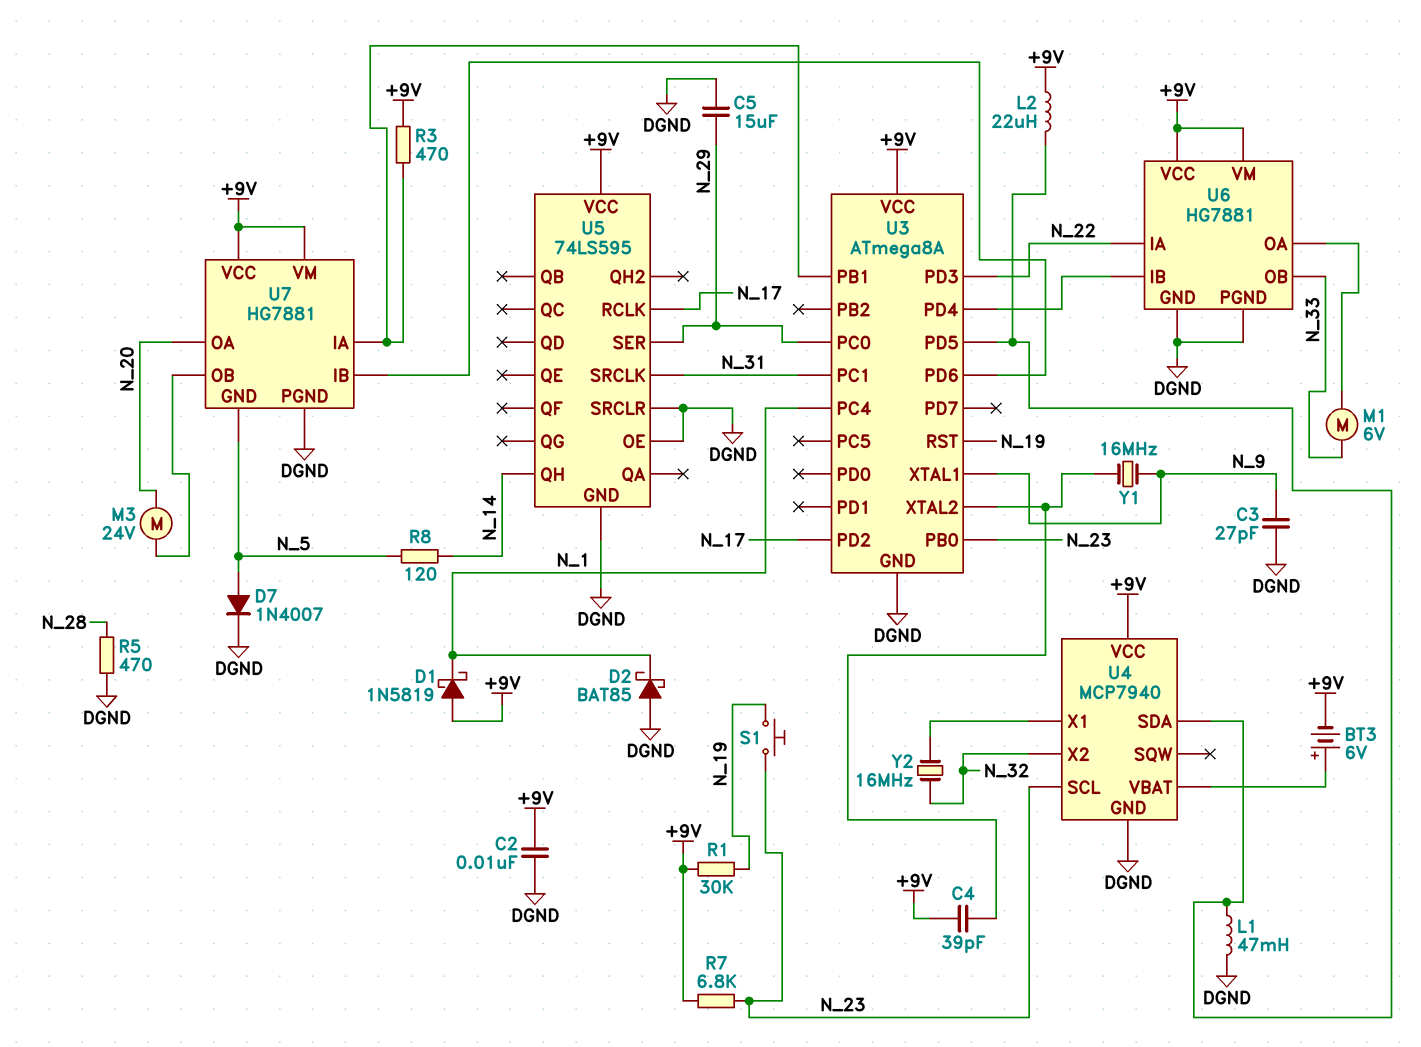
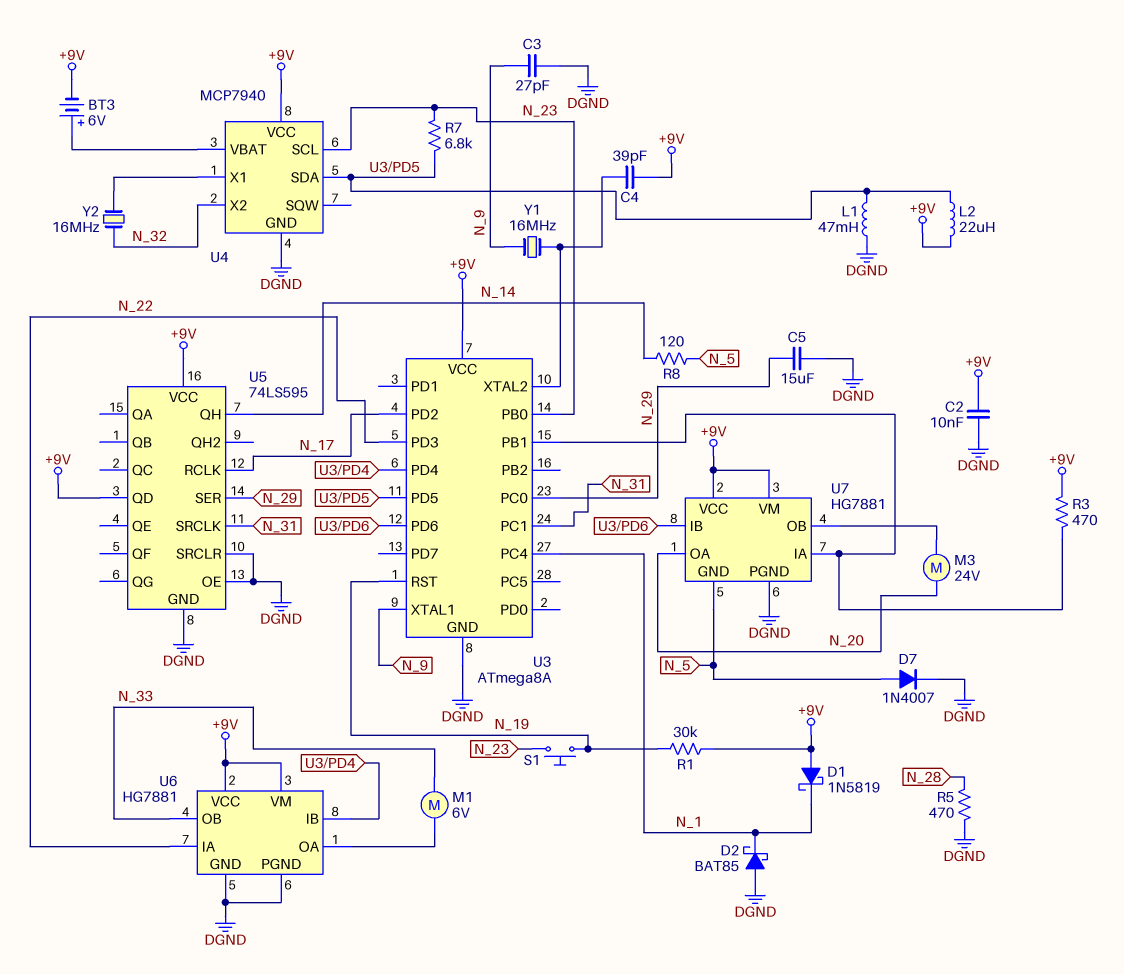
R7: 6.8k (+9V, N_23) -> 6.8k (N_23, U3/PD5)
U5 pin QD: none -> +9V

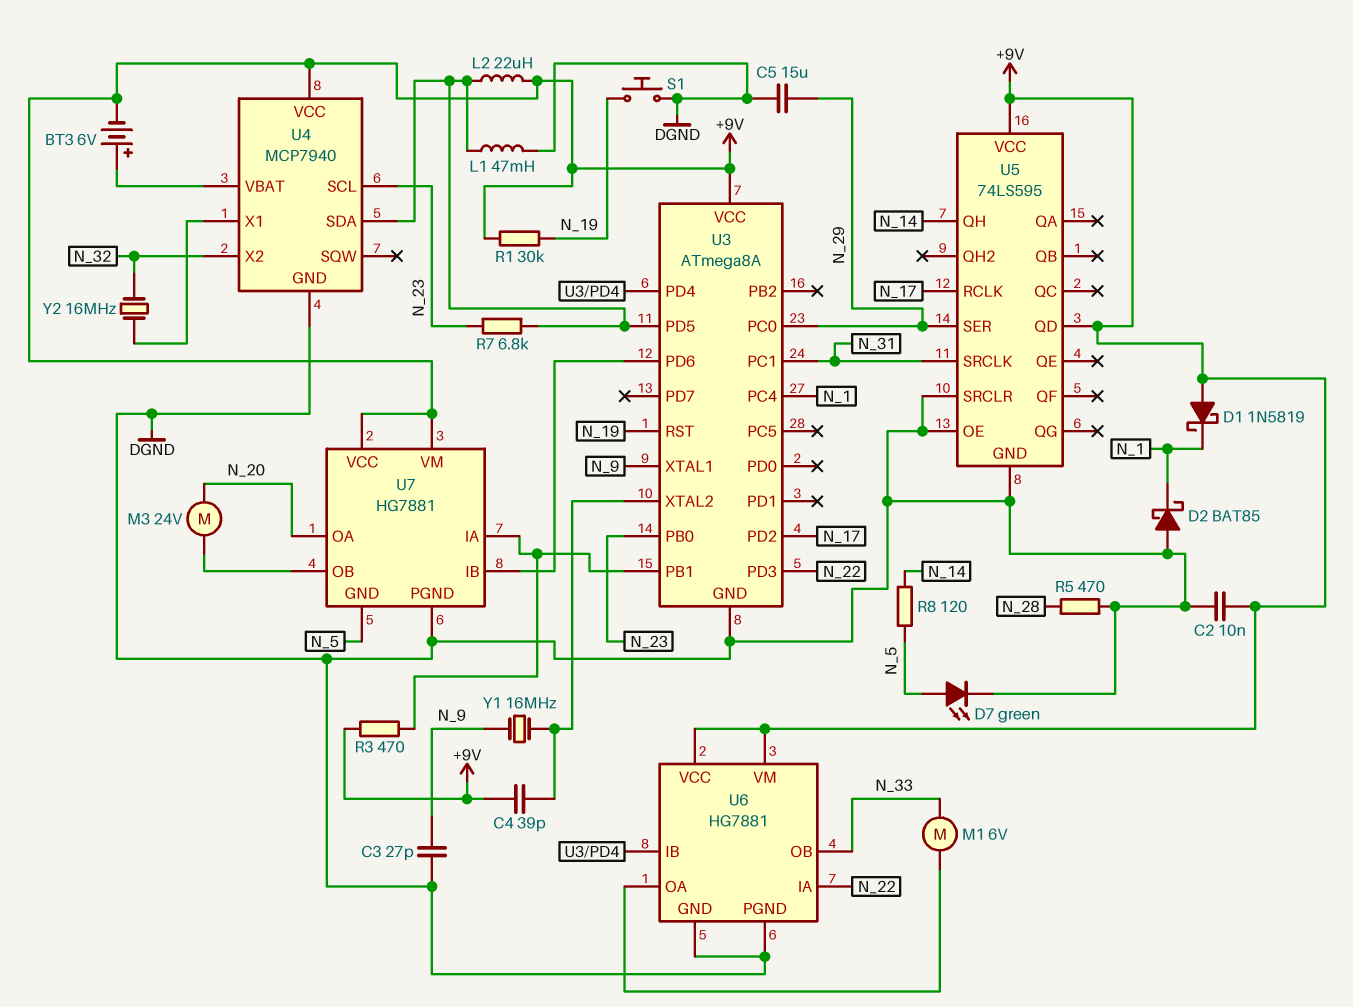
D7: diode 1N4007 (A N_5, K DGND) -> LED green (A N_5, K DGND)
S1: button (N_19, N_23) -> button (DGND, N_19)

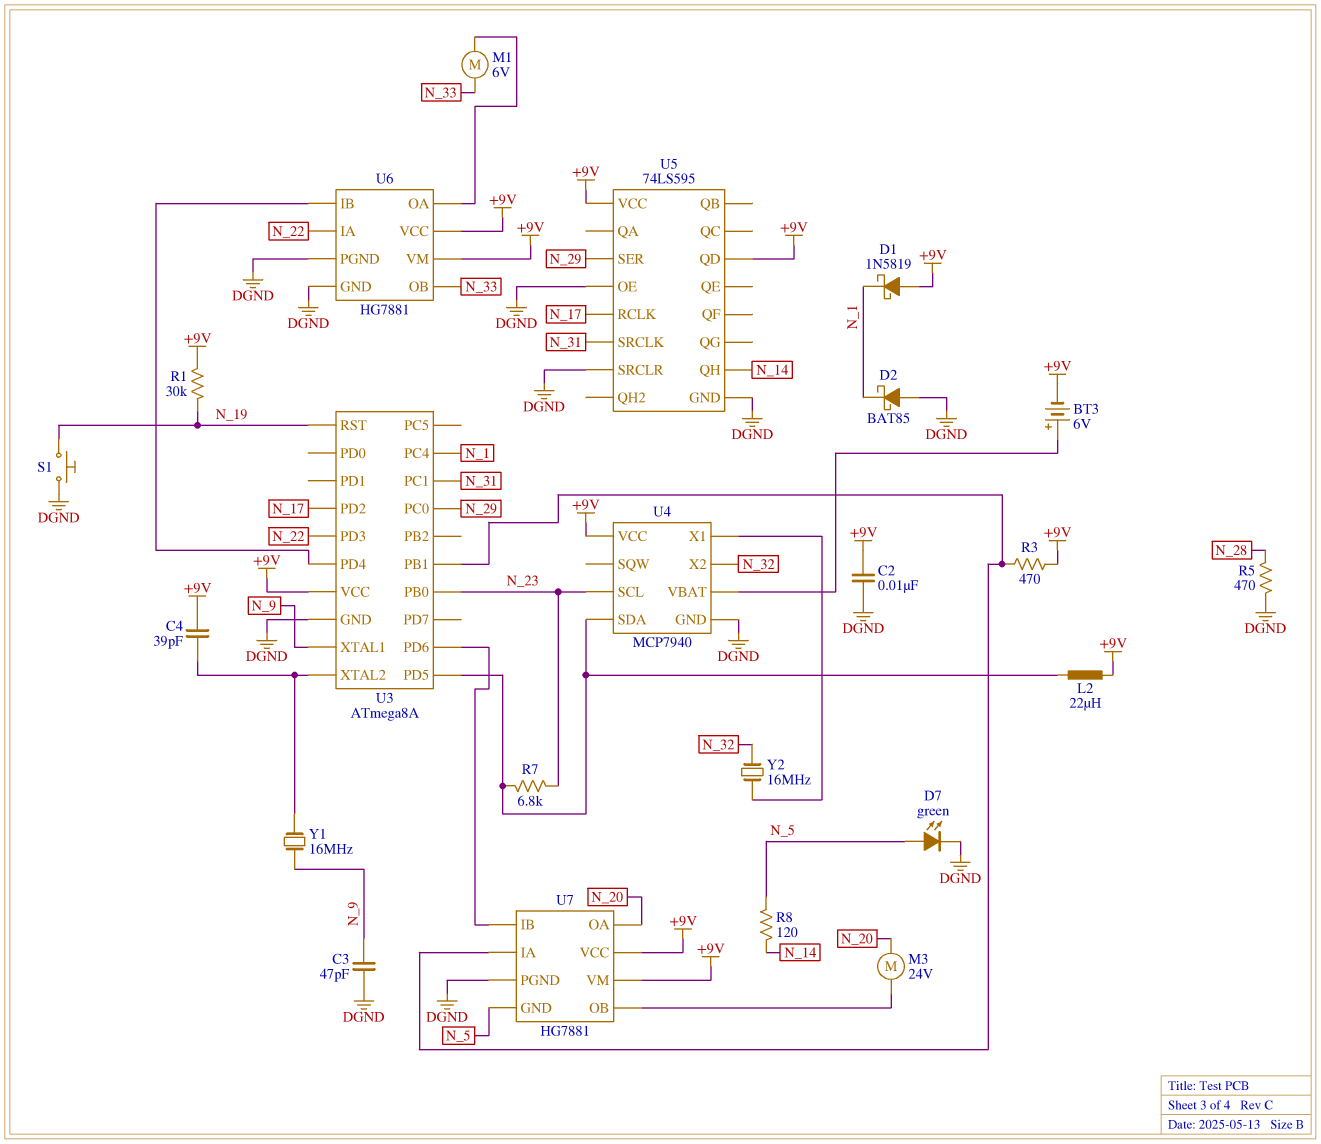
C3: 27pF (DGND, N_9) -> 47pF (DGND, N_9)
C5: 15uF (DGND, N_29) -> none
L1: 47mH (DGND, U3/PD5) -> none

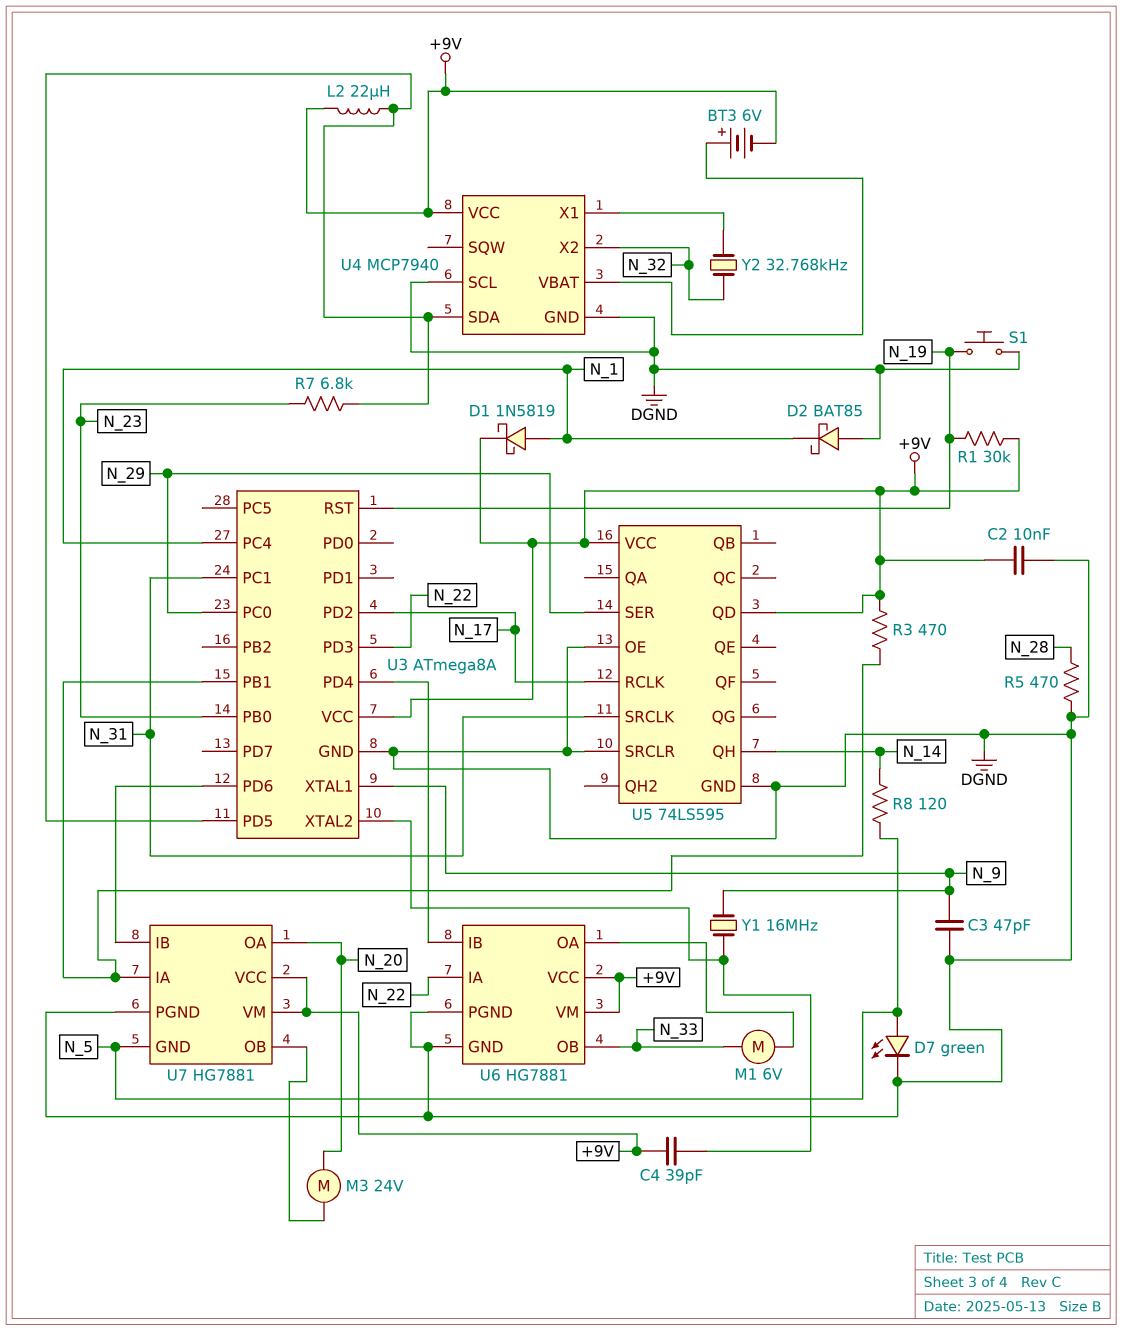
D1: schottky 1N5819 (A +9V, K N_1) -> schottky 1N5819 (A N_1, K +9V)
U4 pin SCL: N_23 -> DGND
Y2: 16MHz (N_32, U4/X1) -> 32.768kHz (N_32, U4/X1)

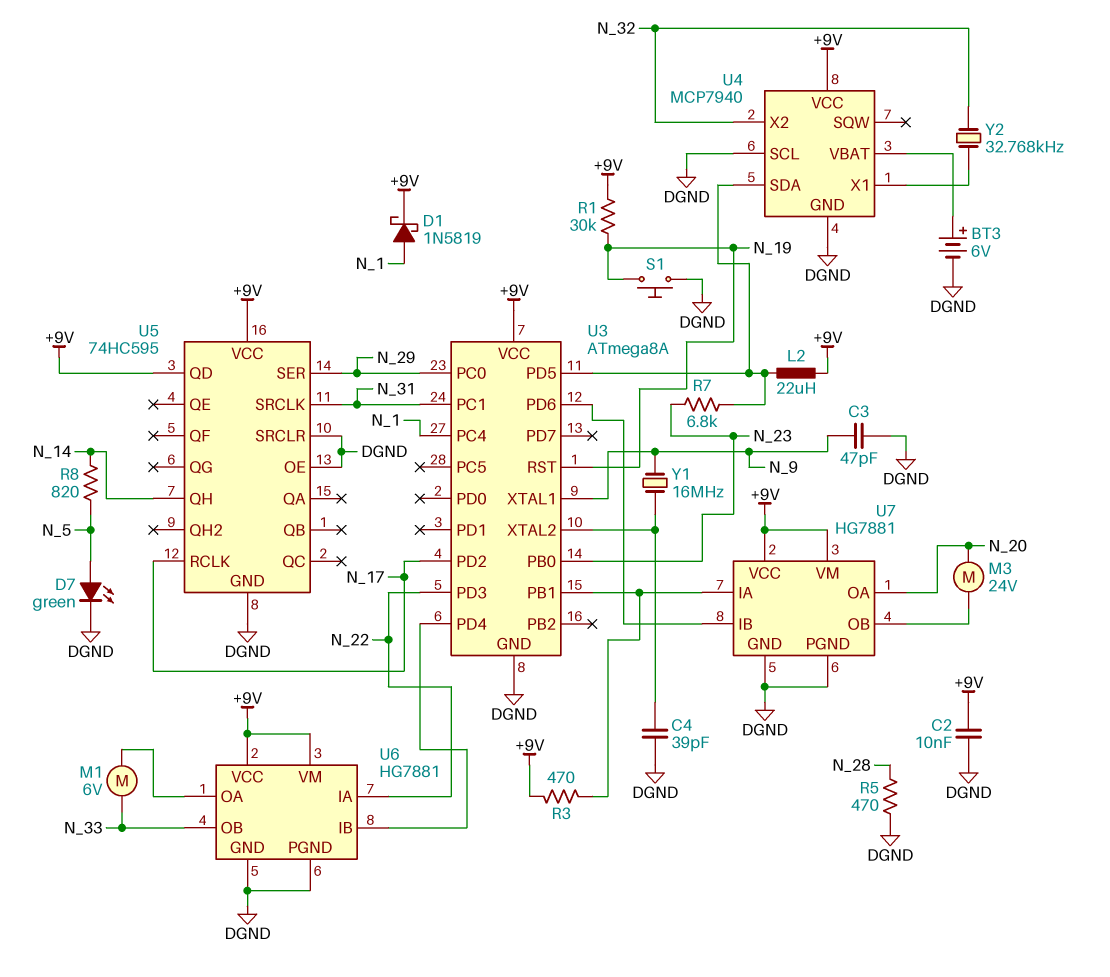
BT3: 6V (plus U4/VBAT, minus +9V) -> 6V (plus U4/VBAT, minus DGND)
C4: 39pF (+9V, U3/XTAL2) -> 39pF (DGND, U3/XTAL2)
D2: schottky BAT85 (A DGND, K N_1) -> none
R8: 120 (N_5, N_14) -> 820 (N_5, N_14)
U5: 74LS595 -> 74HC595
U7 pin GND: N_5 -> DGND

